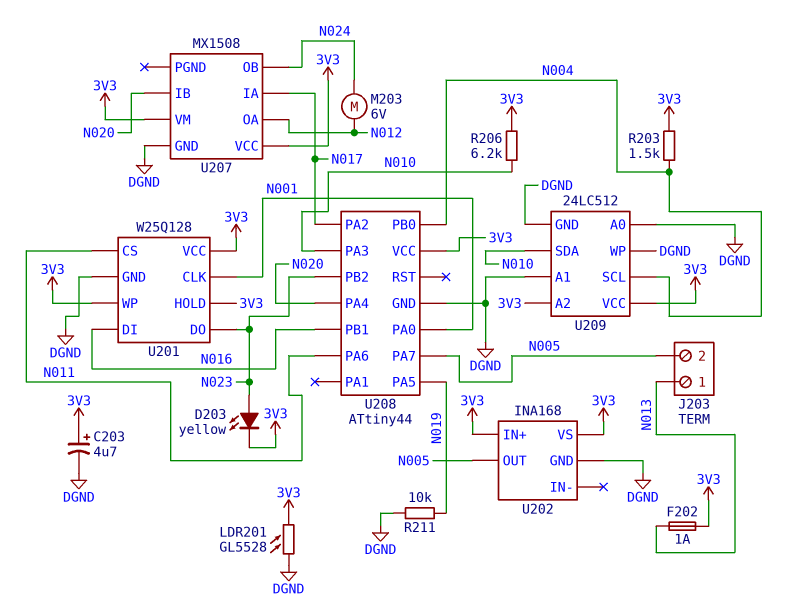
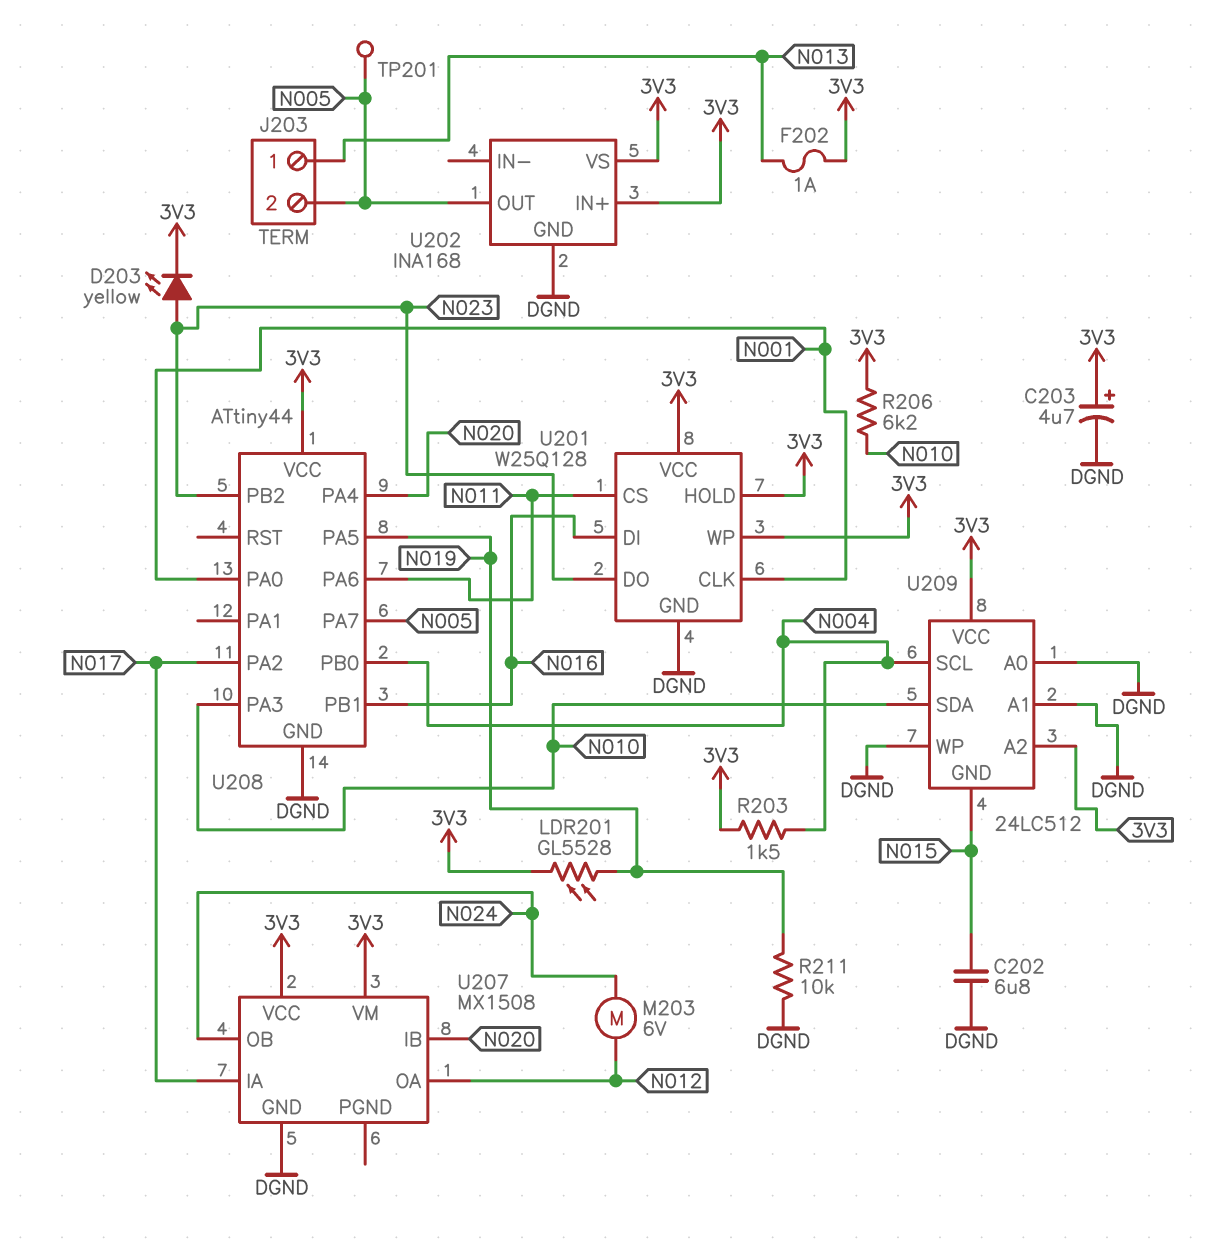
C202: none -> 6.8uF (DGND, N015)
LDR201: GL5528 (3V3, DGND) -> GL5528 (3V3, N019)
TP201: none -> test point (N005)
U209 pin GND: DGND -> N015

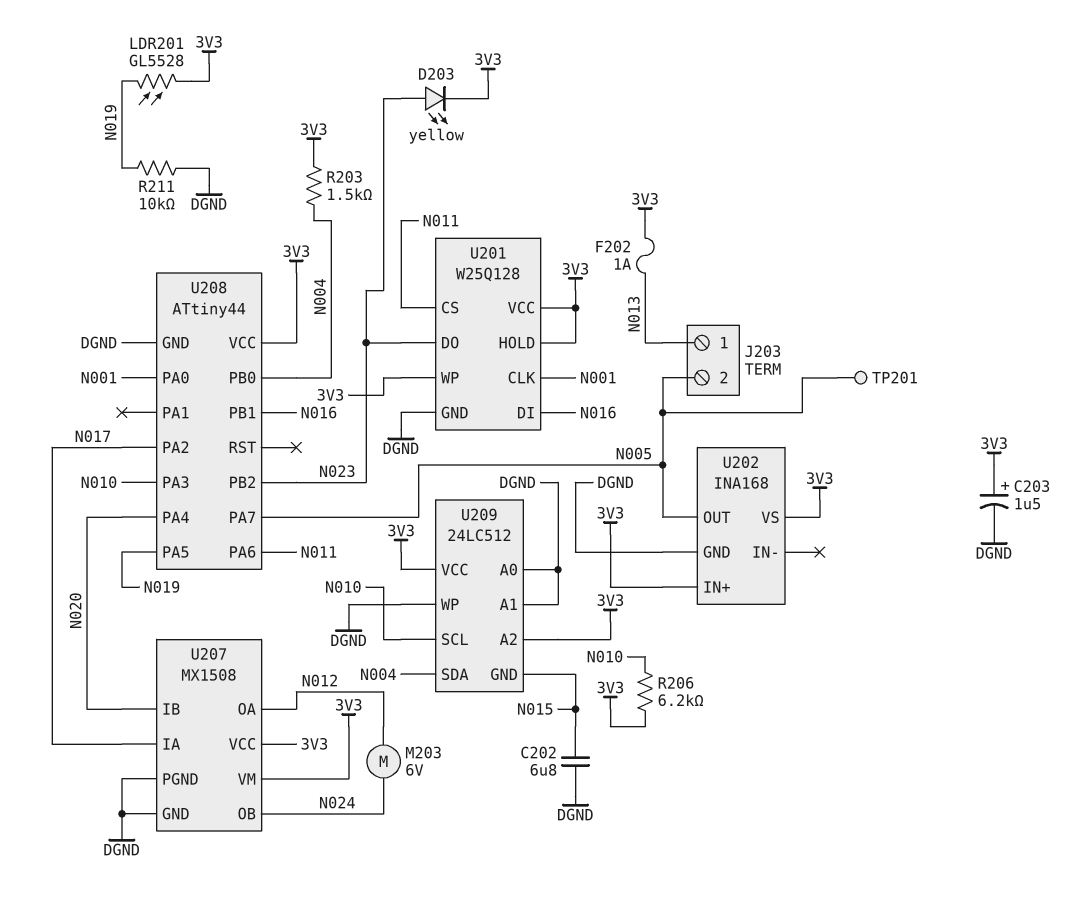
C203: 4.7uF (plus 3V3, minus DGND) -> 1.5uF (plus 3V3, minus DGND)
U207 pin PGND: none -> DGND
U209 pin SCL: N004 -> N010
U209 pin SDA: N010 -> N004

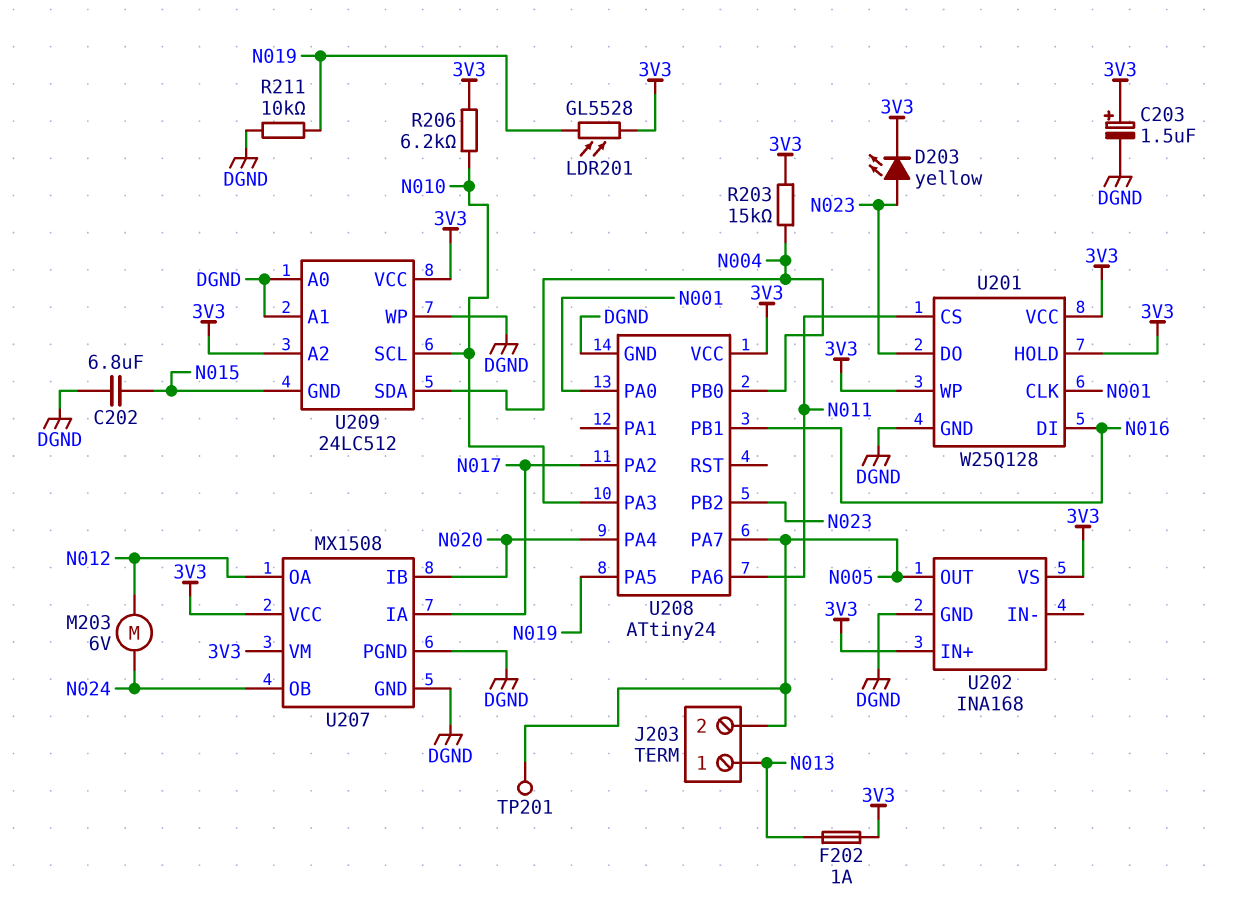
R203: 1.5k (3V3, N004) -> 15k (3V3, N004)
U208: ATtiny44 -> ATtiny24

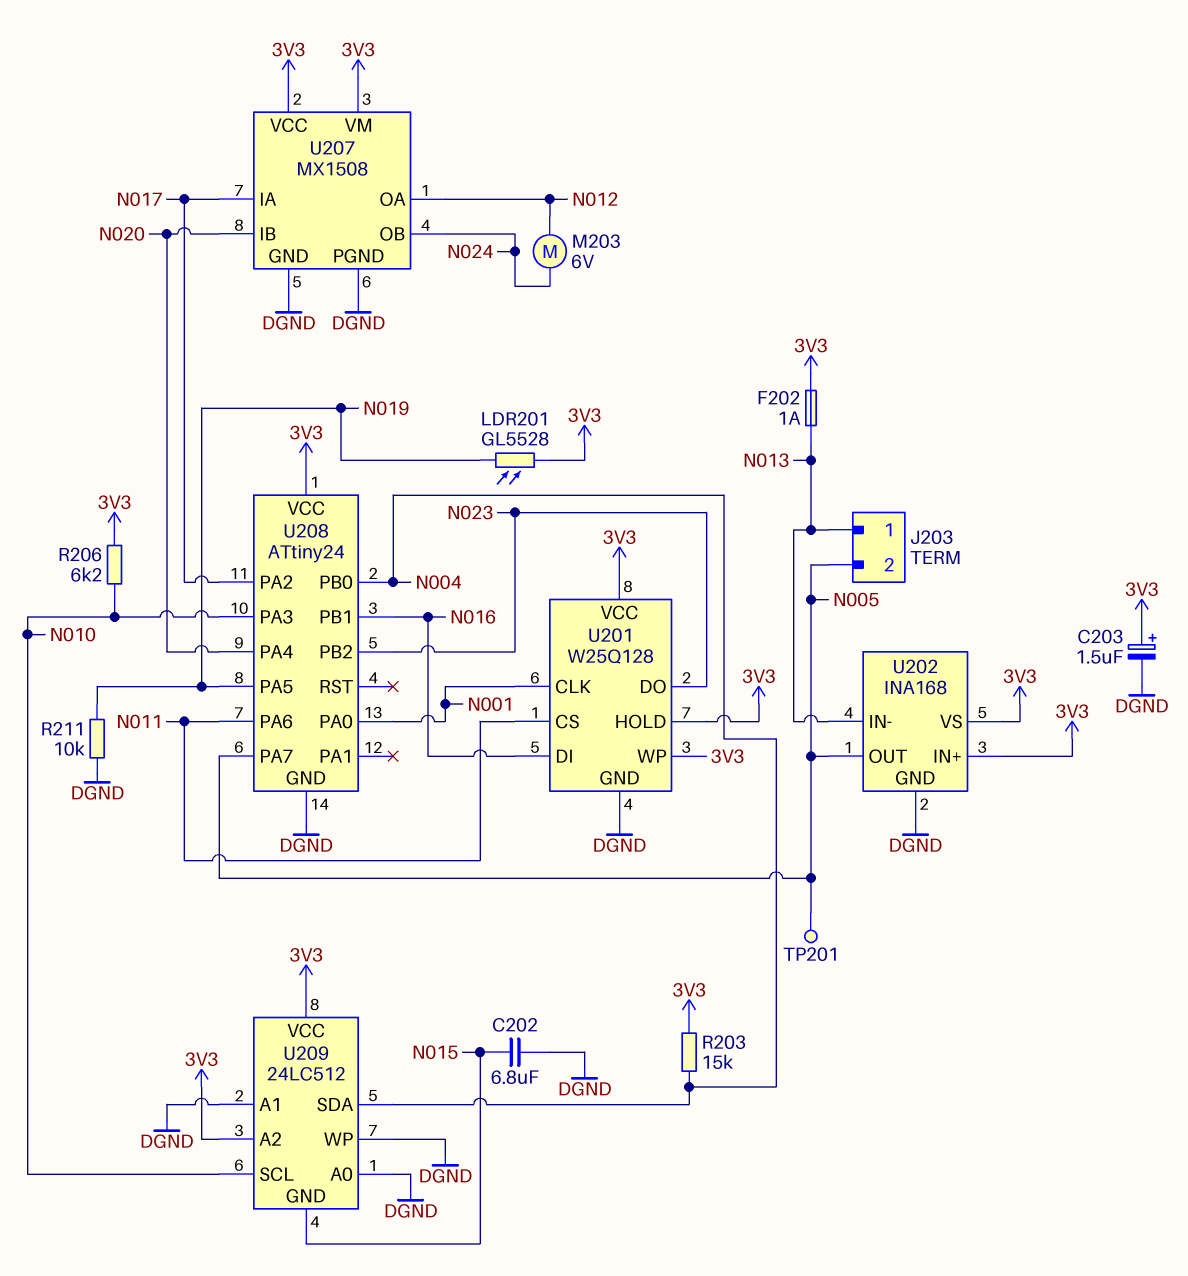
D203: LED yellow (A N023, K 3V3) -> none
U202 pin IN-: none -> N013

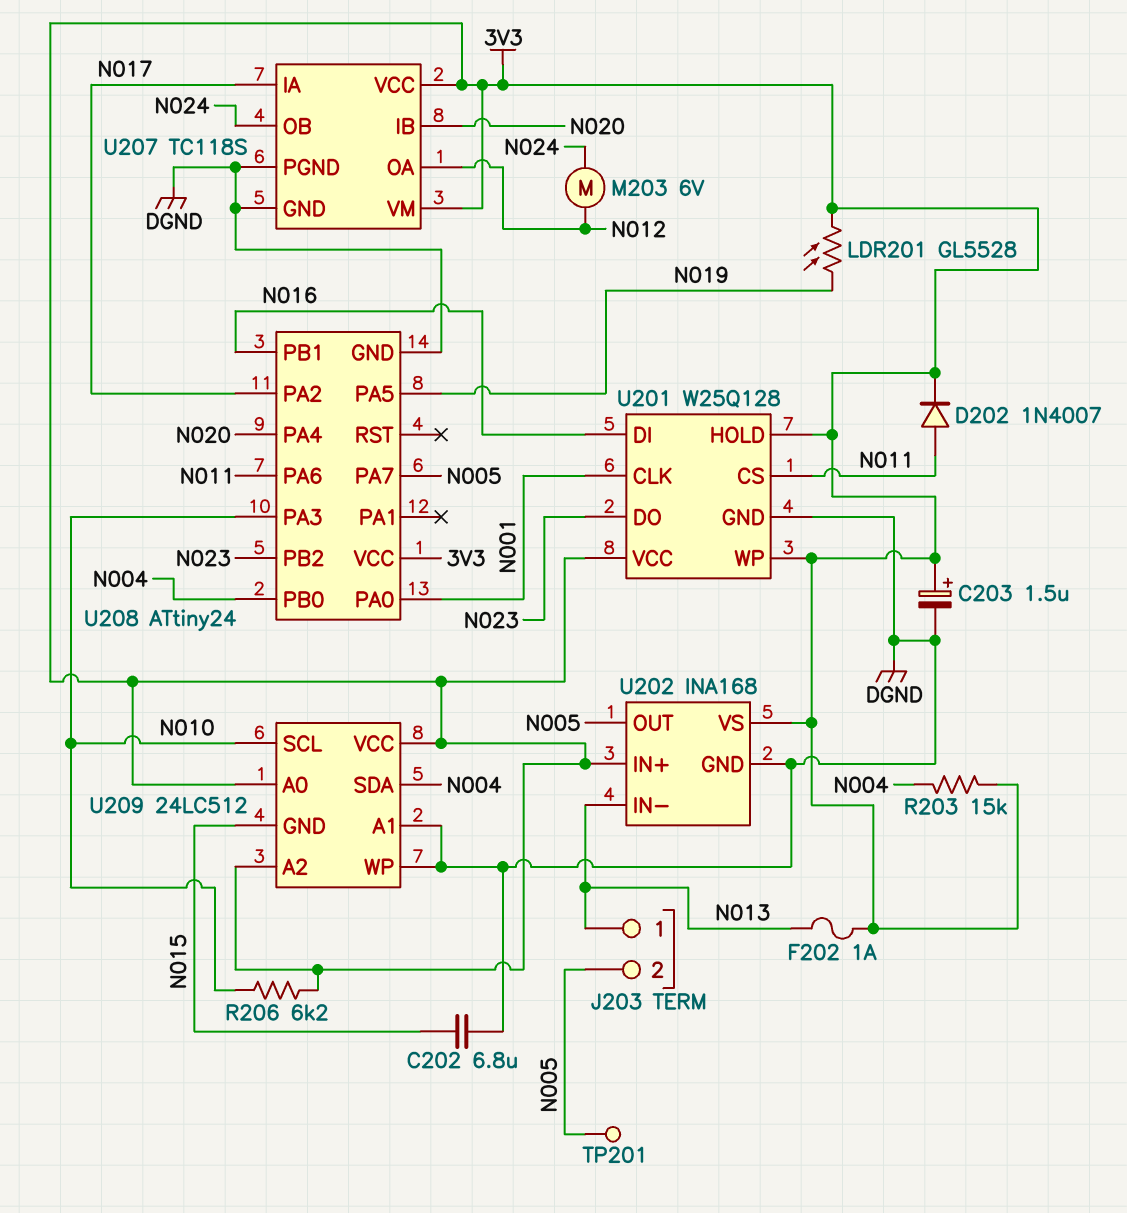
D202: none -> diode 1N4007 (A N011, K 3V3)
R211: 10k (DGND, N019) -> none
U207: MX1508 -> TC118S
U209 pin A0: DGND -> 3V3

